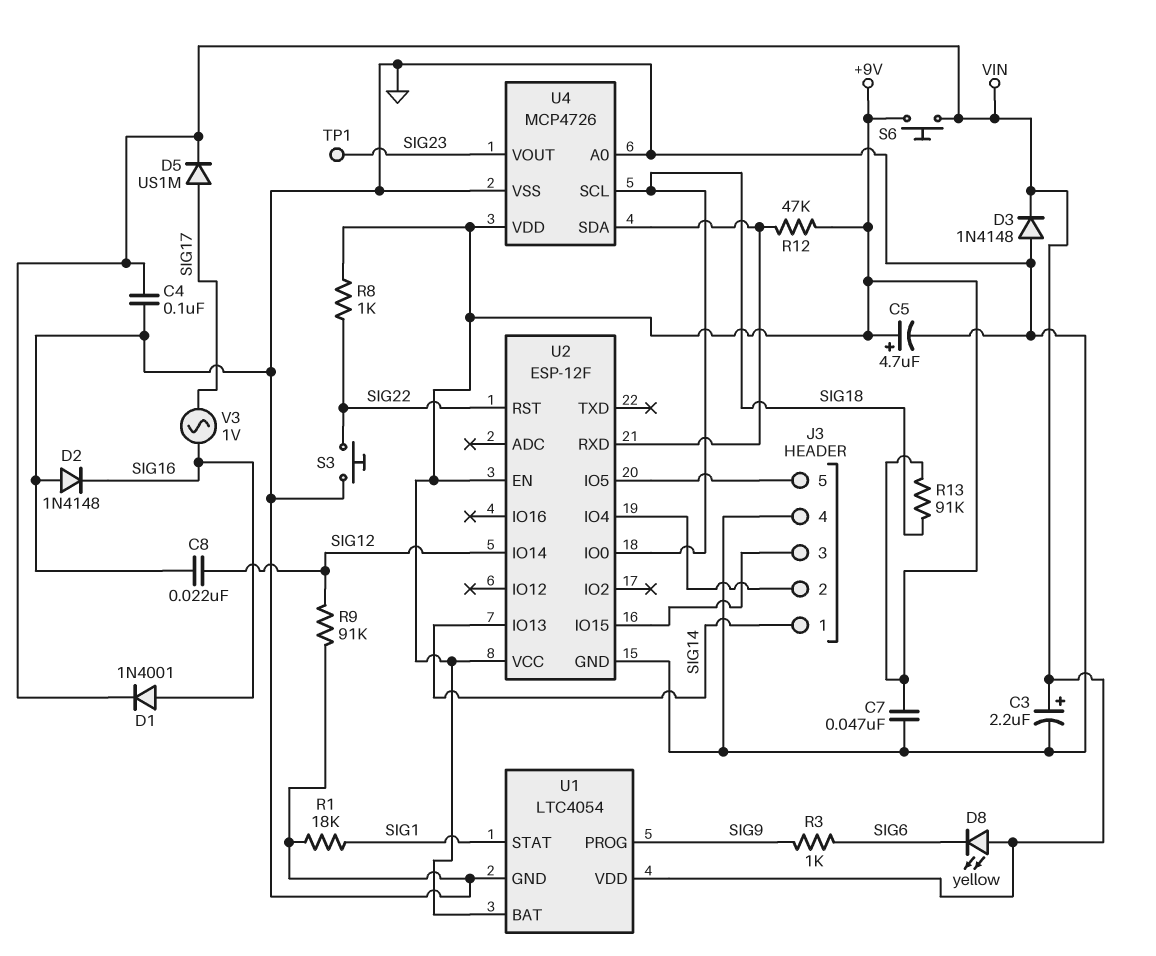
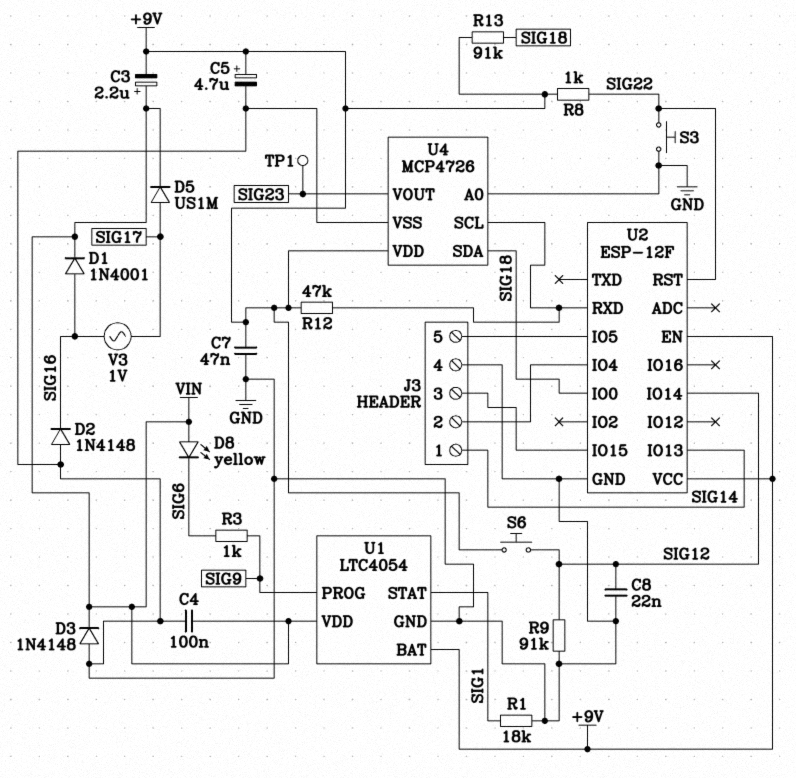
C3: 2.2uF (plus VIN, minus GND) -> 2.2uF (plus VIN, minus +9V)
S6: button (+9V, VIN) -> button (+9V, SIG12)
U4 pin SCL: SIG18 -> U2/RXD
U4 pin SDA: U2/RXD -> SIG18

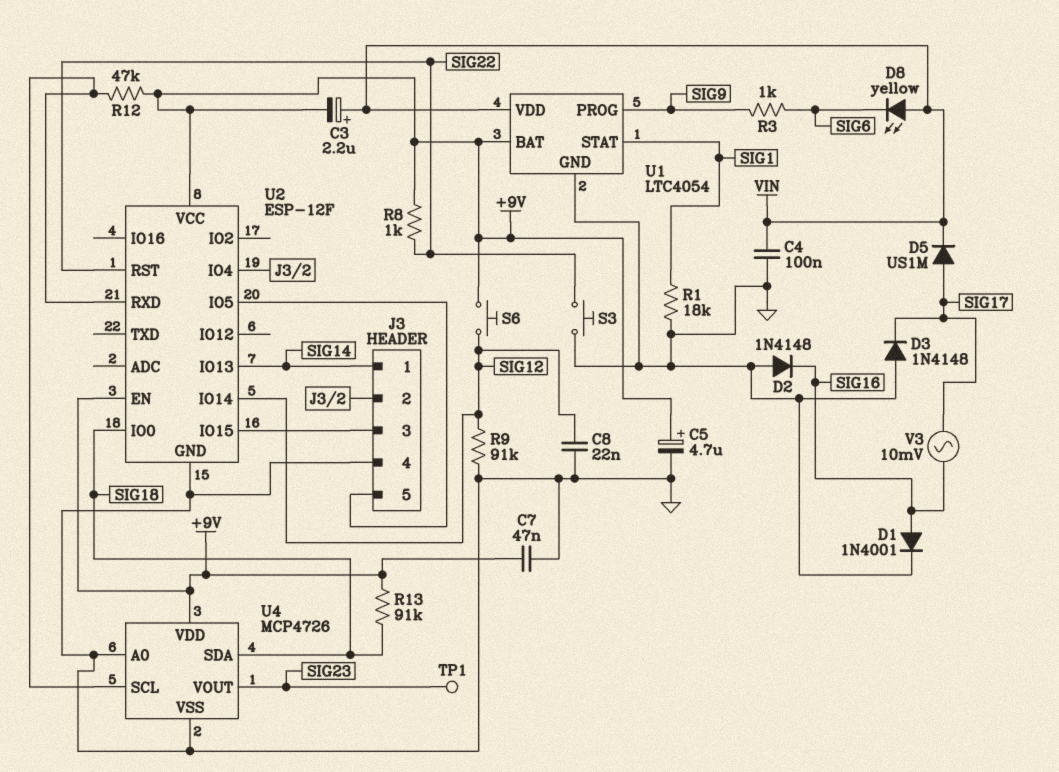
D1: diode 1N4001 (A SIG16, K VIN) -> diode 1N4001 (A SIG16, K GND)
D3: diode 1N4148 (A GND, K VIN) -> diode 1N4148 (A GND, K SIG17)
V3: AC 1V (SIG16, SIG17) -> AC 10mV (SIG16, SIG17)

